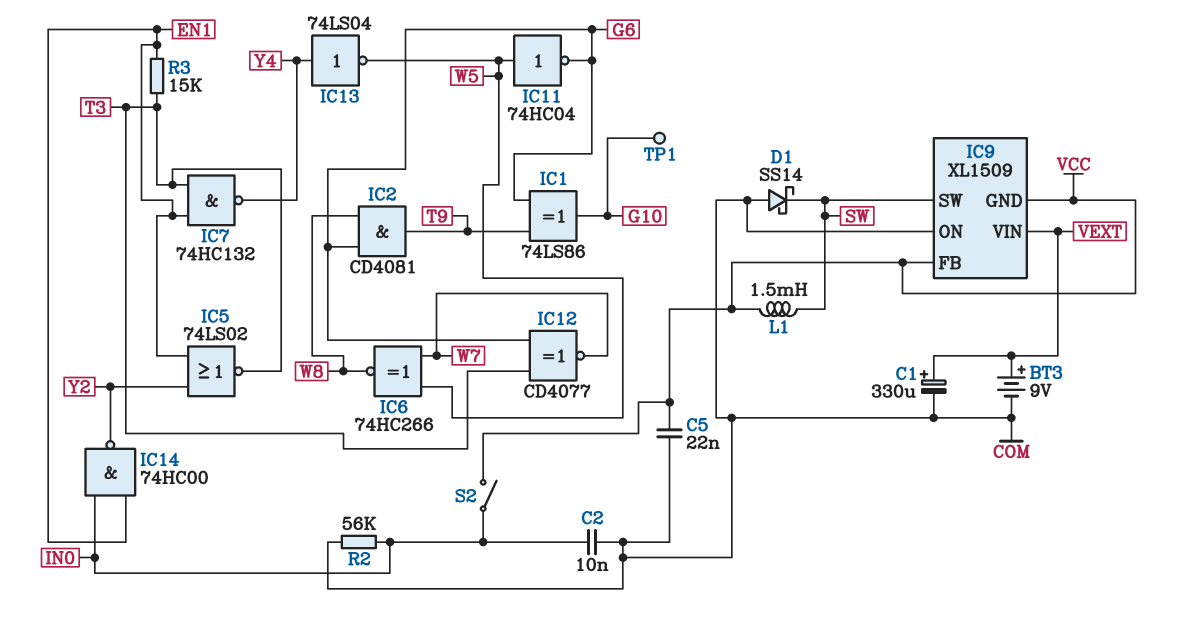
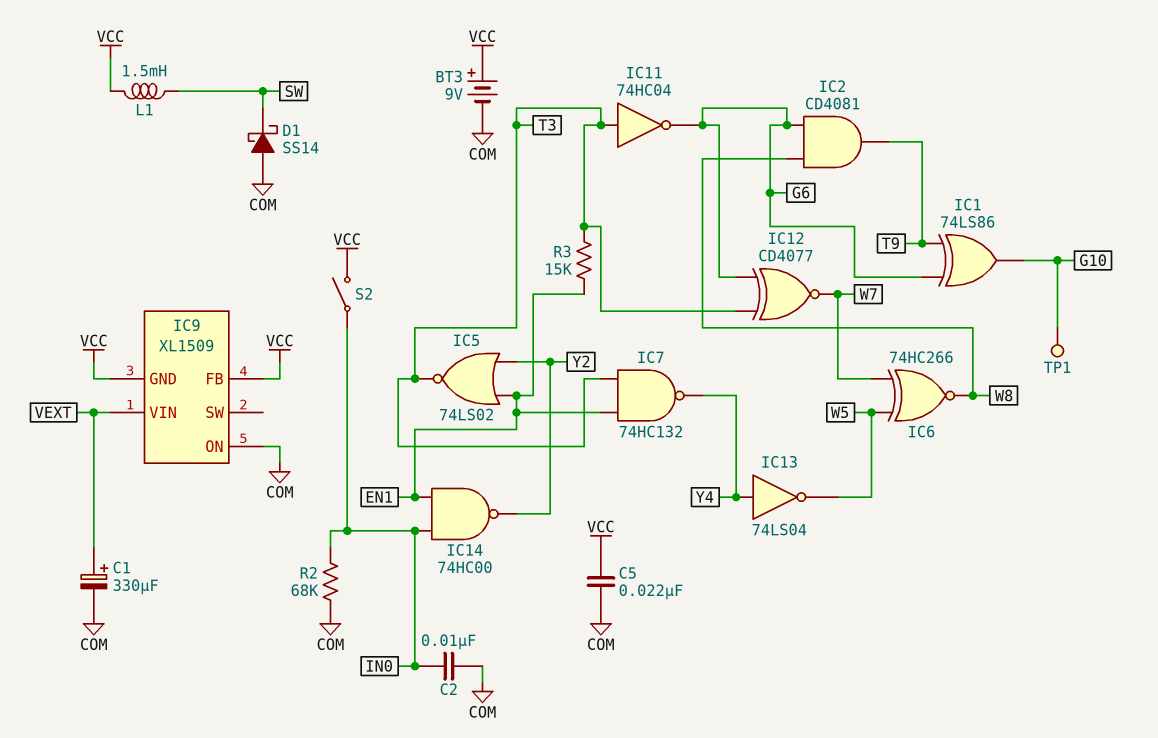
BT3: 9V (plus VEXT, minus COM) -> 9V (plus VCC, minus COM)
IC9 pin SW: SW -> none
IC11: NOT 74HC04 (in W5, out G6) -> NOT 74HC04 (in T3, out G6)
R2: 56k (COM, IN0) -> 68k (COM, IN0)

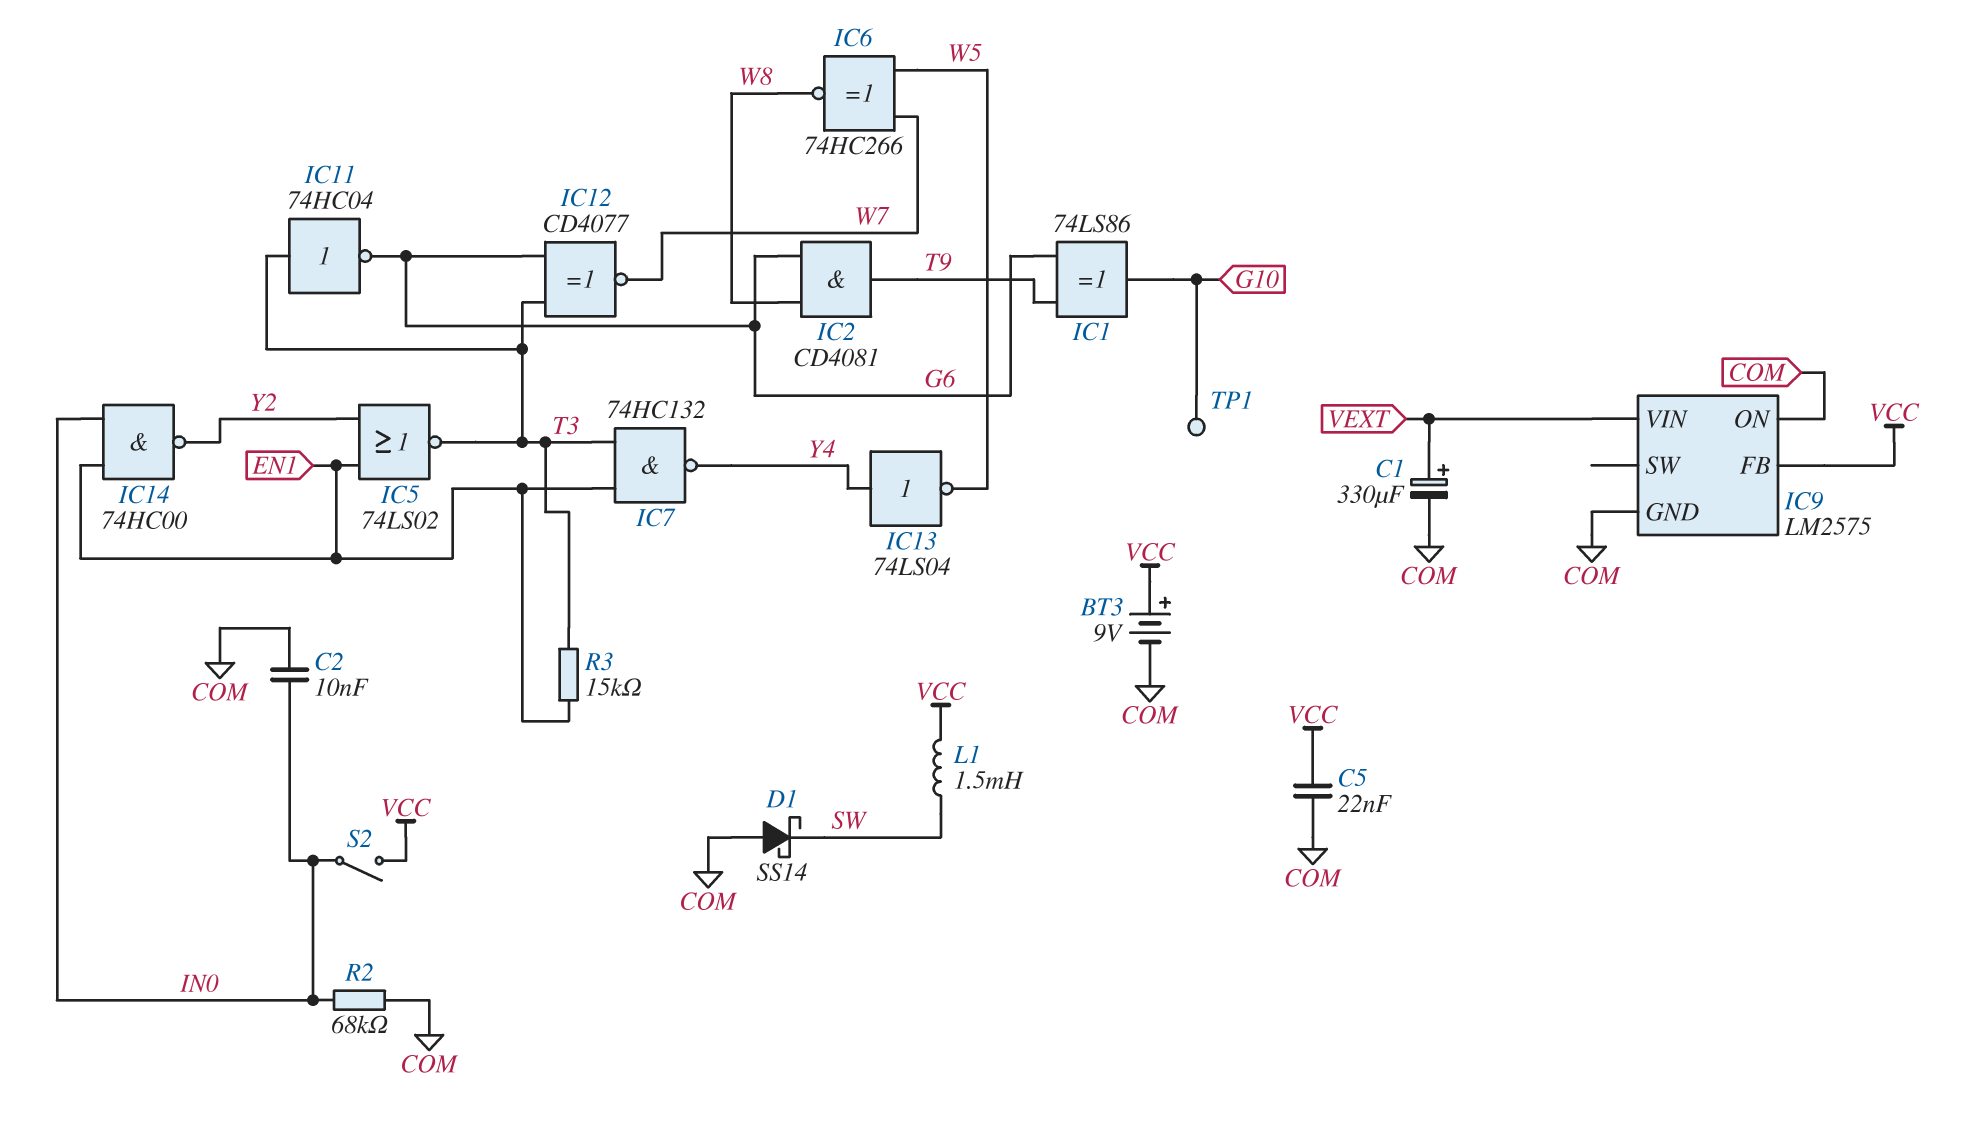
IC9: XL1509 -> LM2575
IC9 pin GND: VCC -> COM

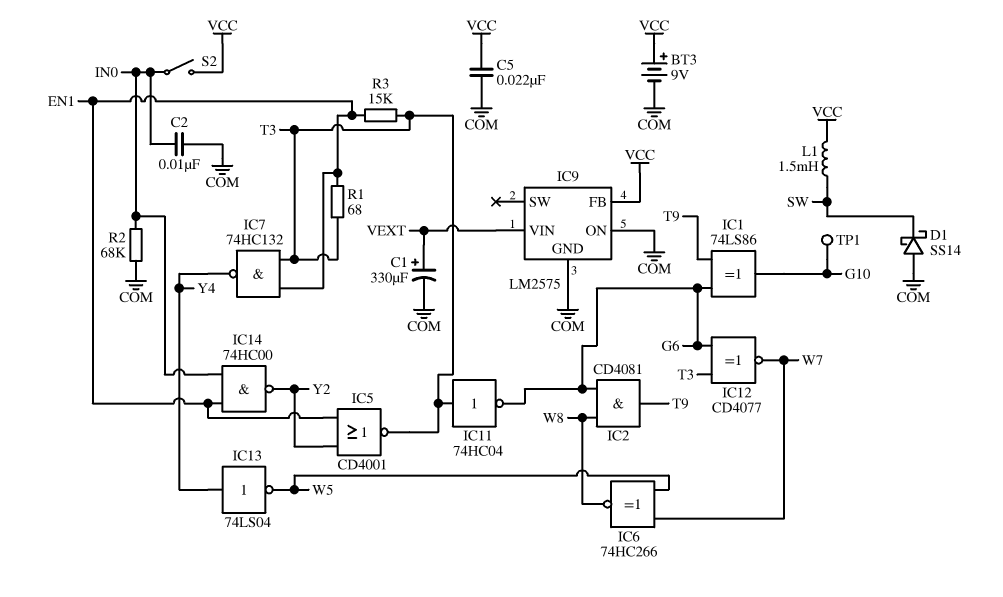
IC5: NOR 74LS02 (in EN1, in Y2, out T3) -> NOR CD4001 (in EN1, in Y2, out T3)
R1: none -> 68 (EN1, T3)

